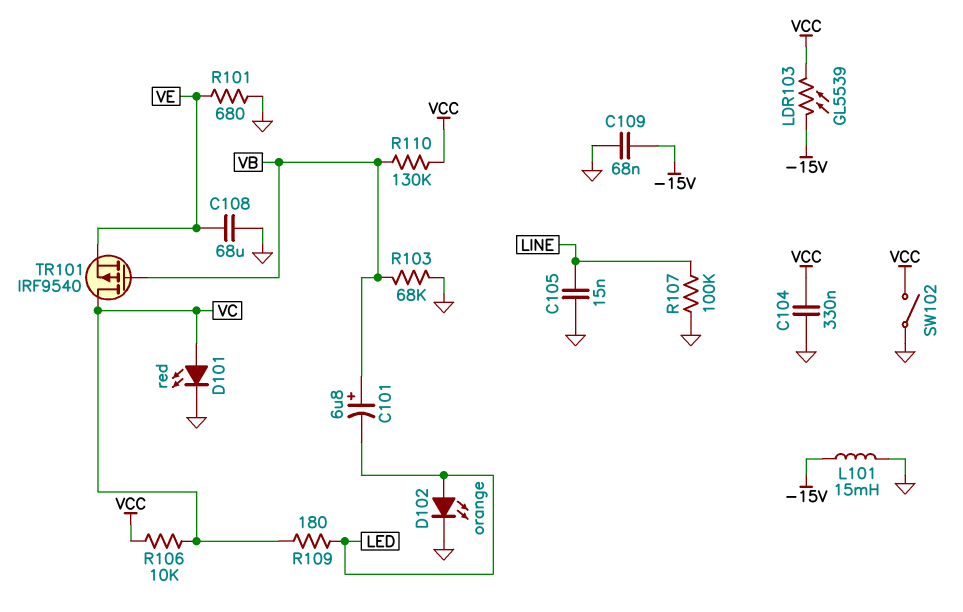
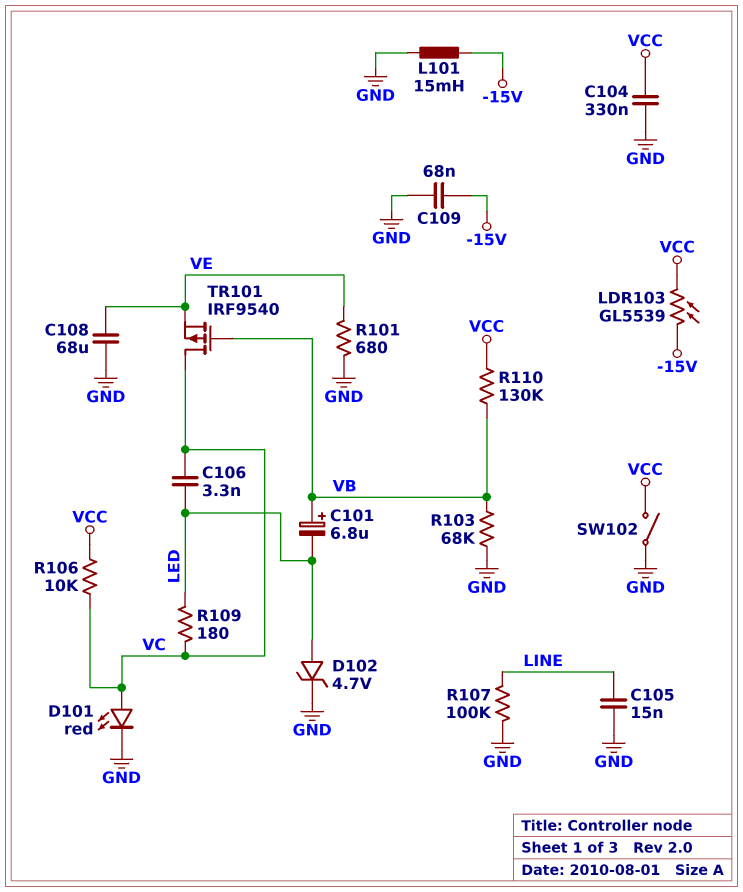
C106: none -> 3.3nF (LED, VC)
D102: LED orange (A LED, K GND) -> zener 4.7V (A LED, K GND)

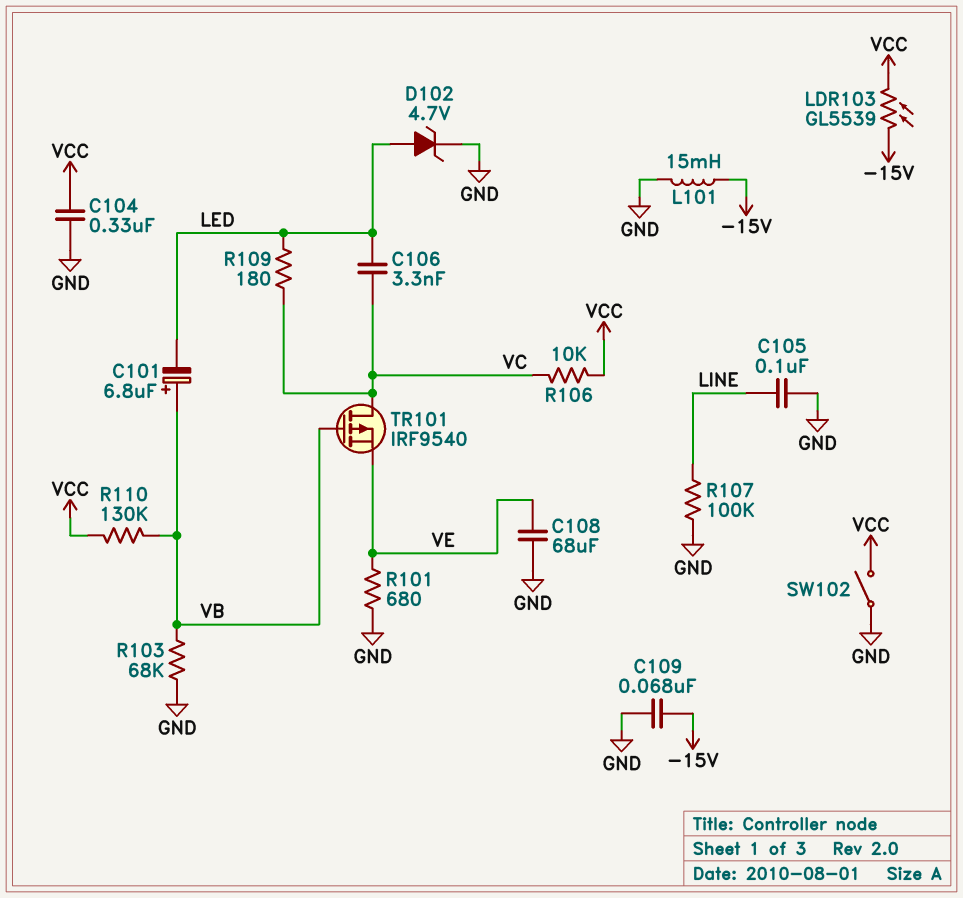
C105: 15nF (GND, LINE) -> 100nF (GND, LINE)
D101: LED red (A VC, K GND) -> none

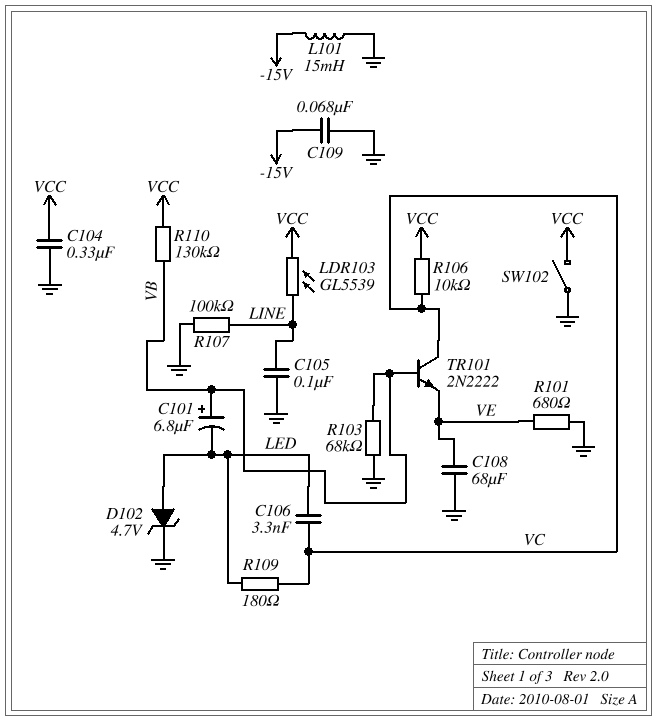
LDR103: GL5539 (-15V, VCC) -> GL5539 (LINE, VCC)
TR101: PMOS IRF9540 (G VB, D VC, S VE) -> NPN 2N2222 (B VB, C VC, E VE)

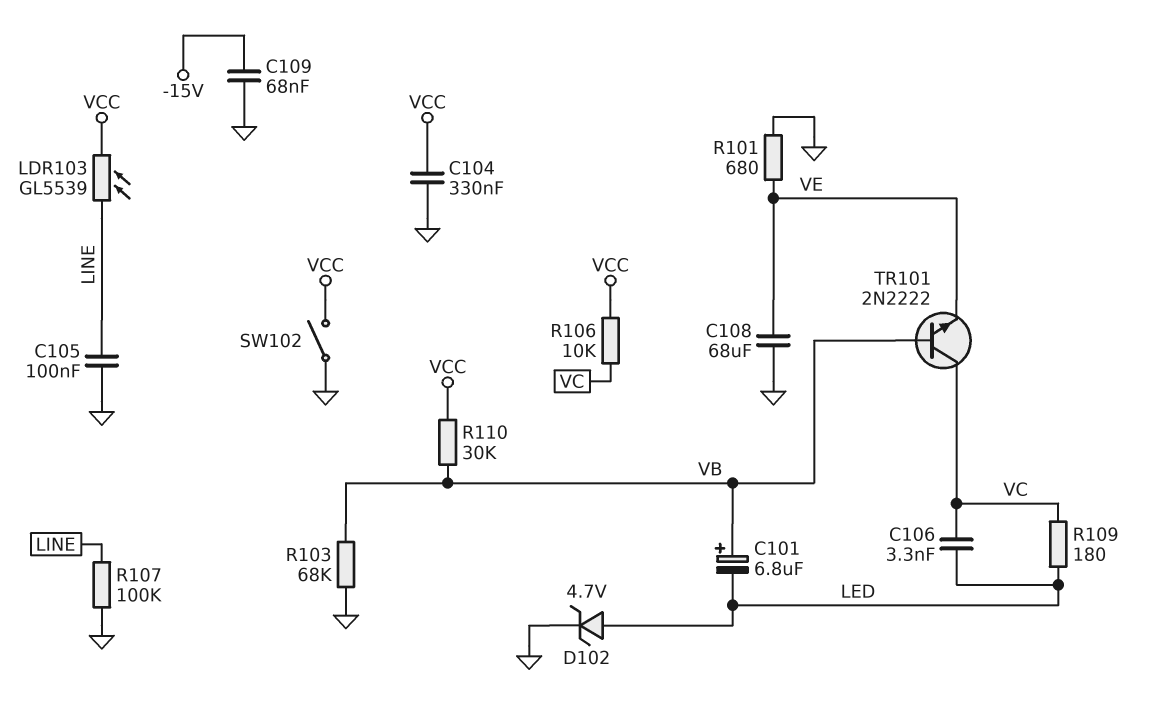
L101: 15mH (-15V, GND) -> none
R110: 130k (VB, VCC) -> 30k (VB, VCC)

